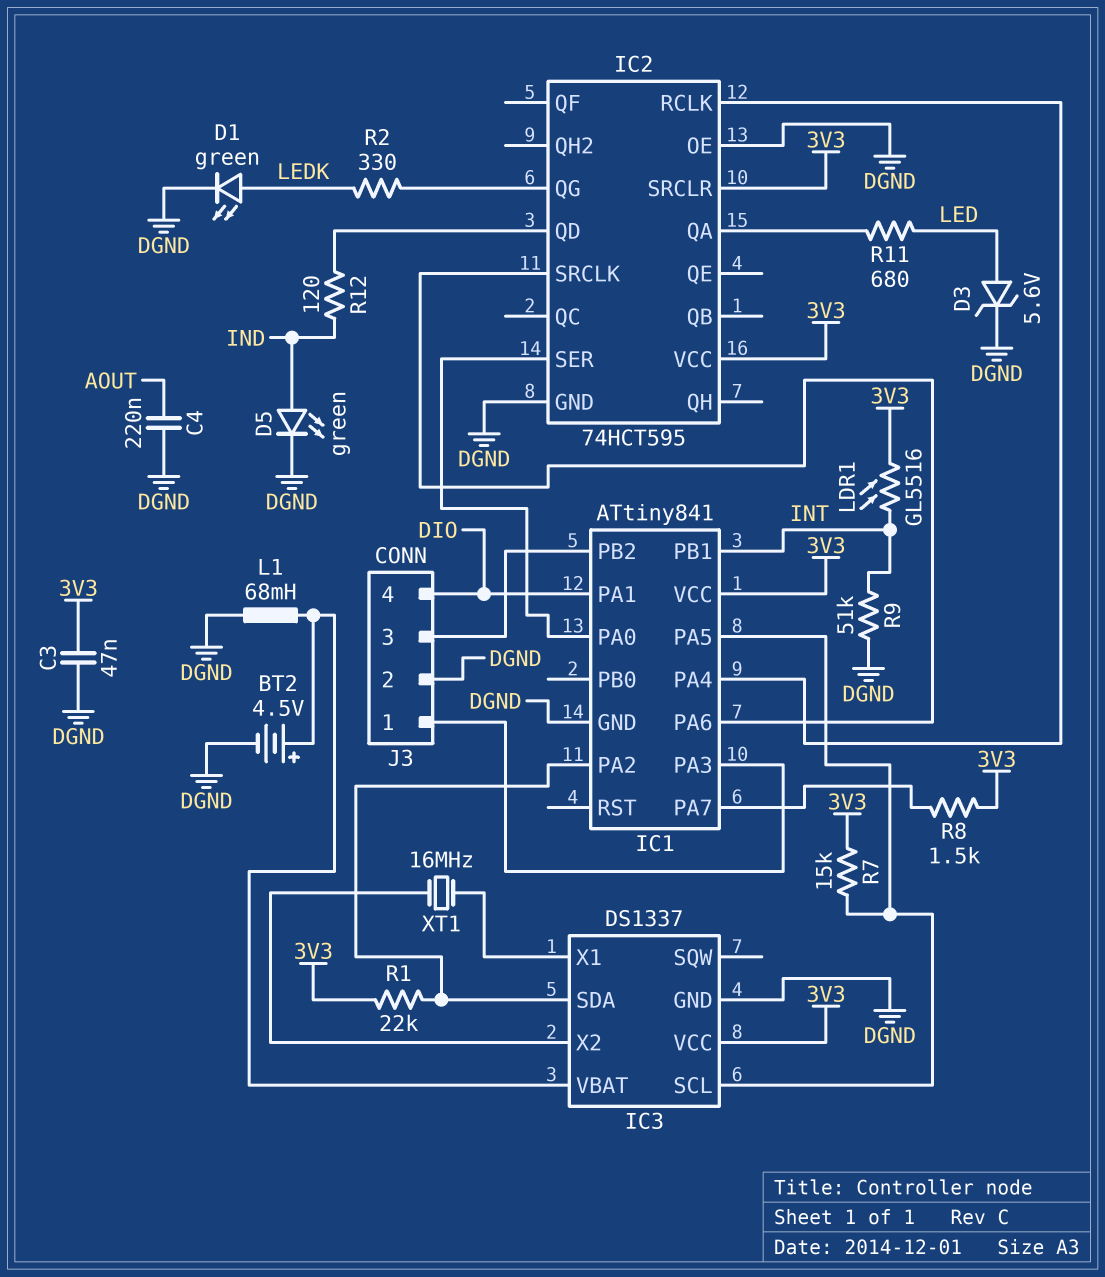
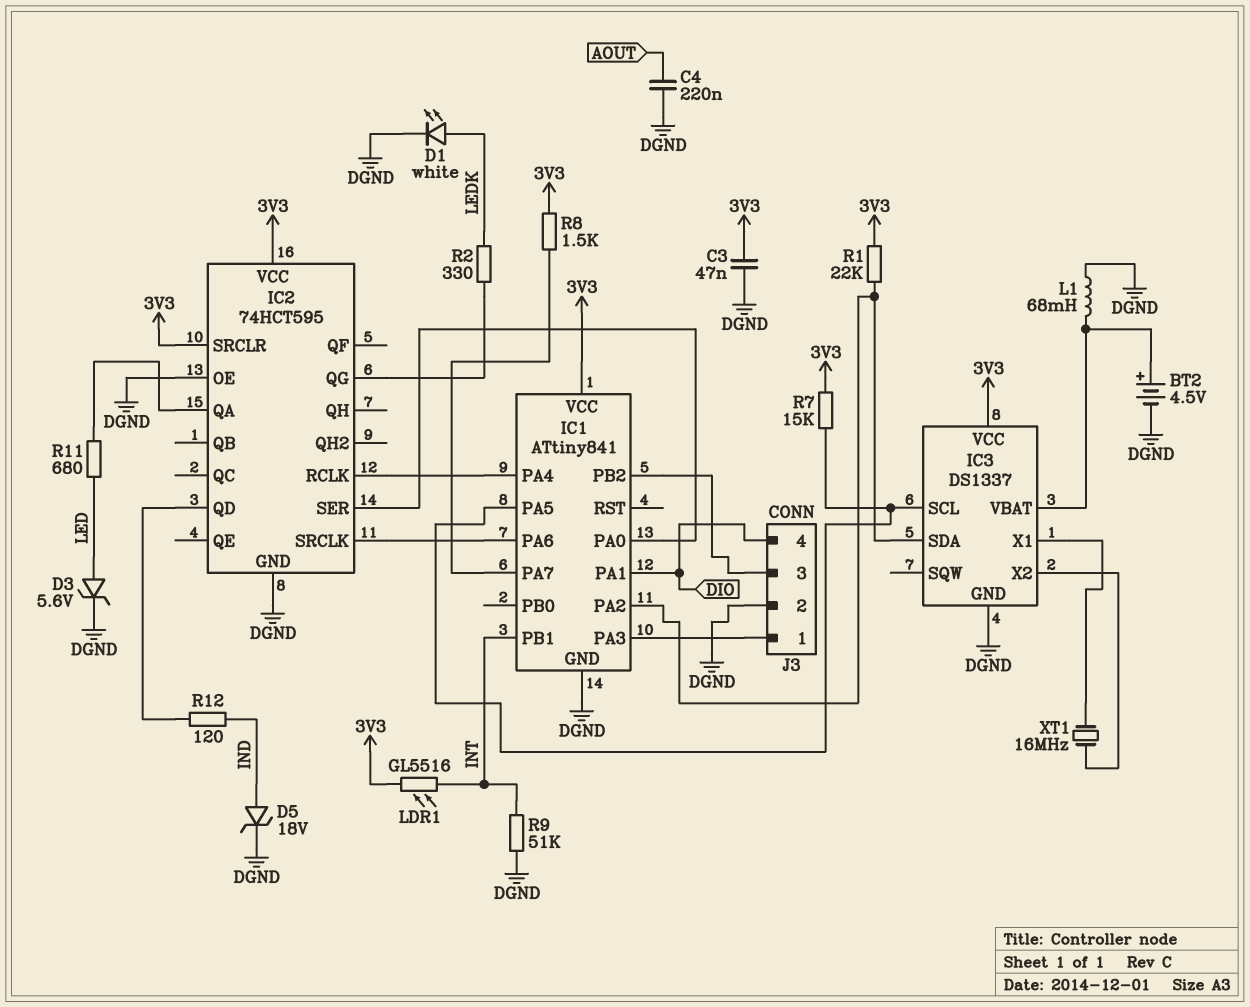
D1: LED green (A LEDK, K DGND) -> LED white (A LEDK, K DGND)
D5: LED green (A IND, K DGND) -> zener 18V (A IND, K DGND)

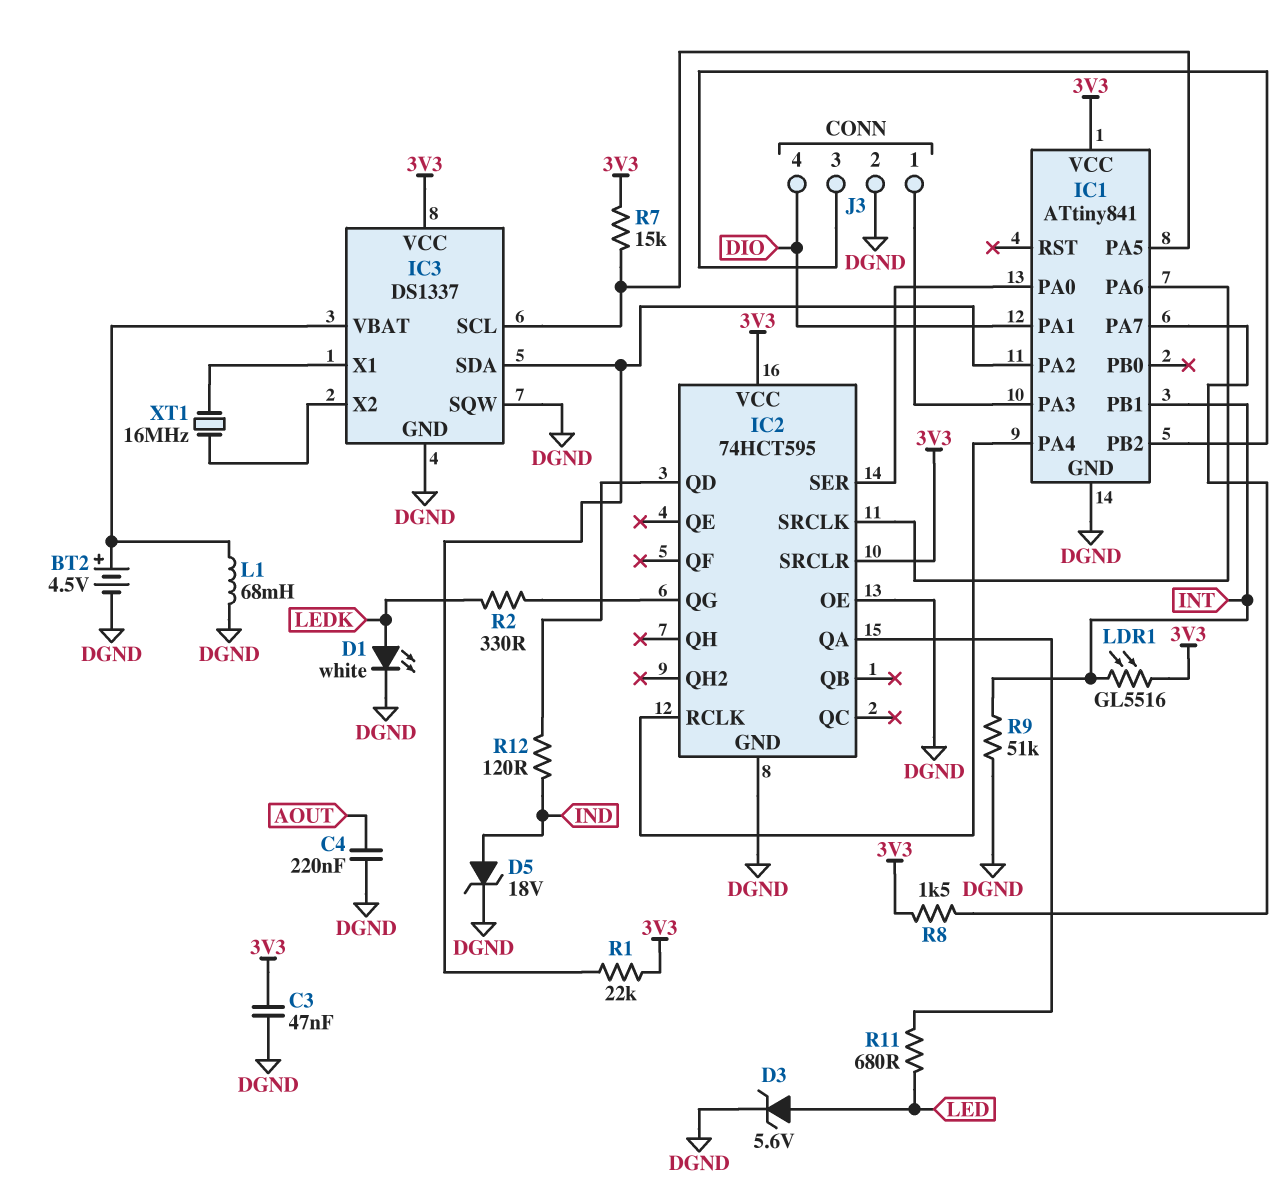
IC3 pin SQW: none -> DGND

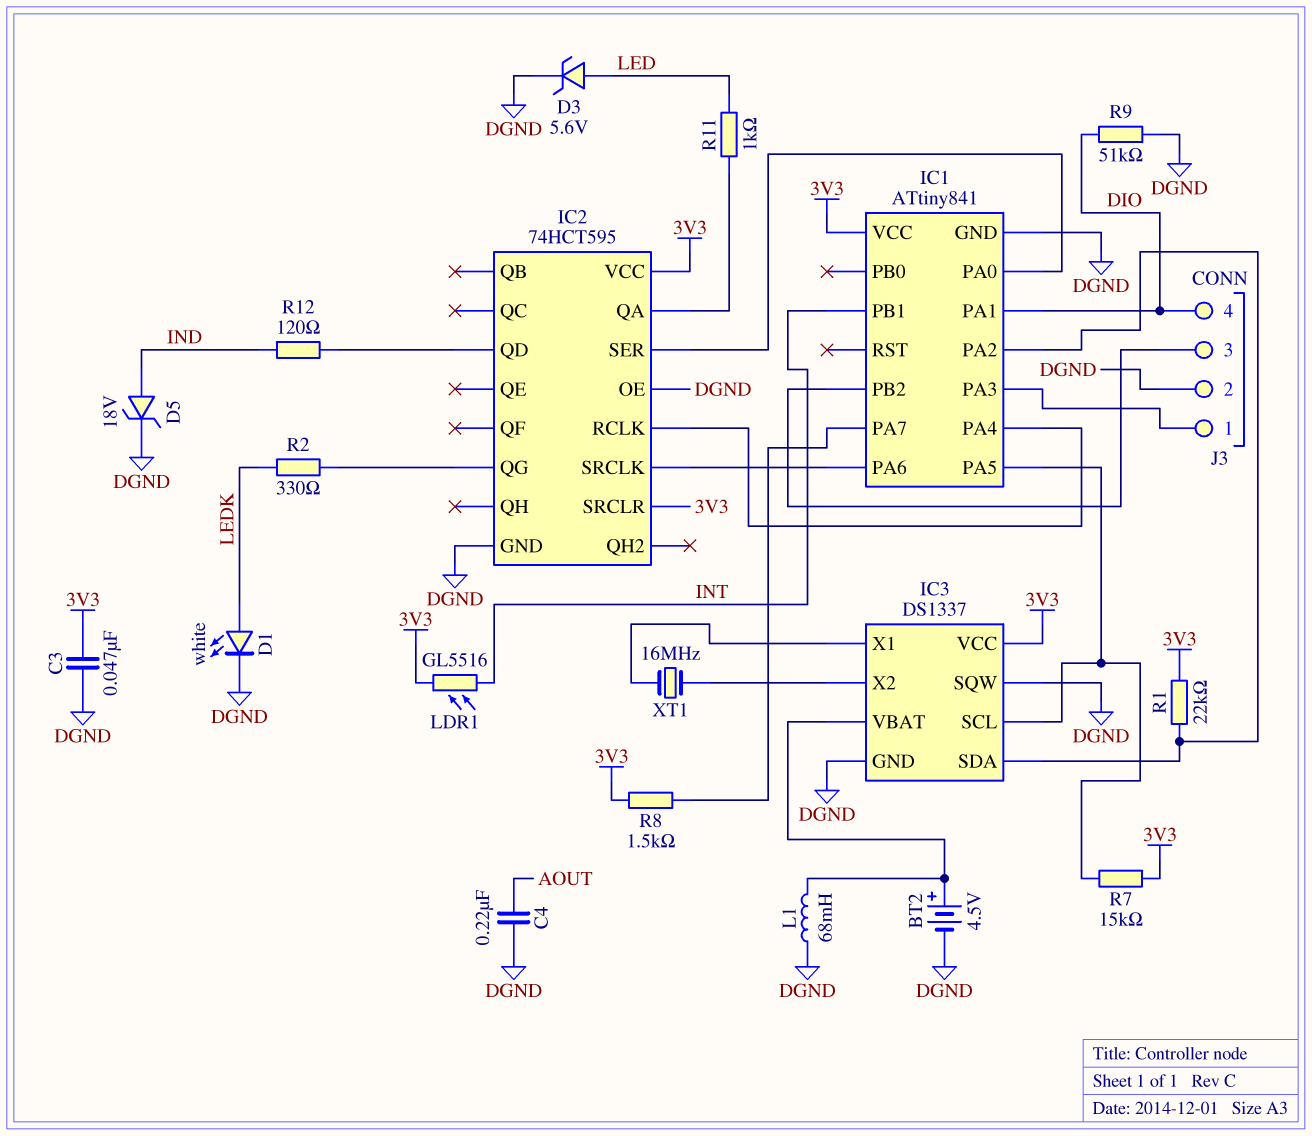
R9: 51k (DGND, INT) -> 51k (DGND, DIO)
R11: 680 (IC2/QA, LED) -> 1k (IC2/QA, LED)

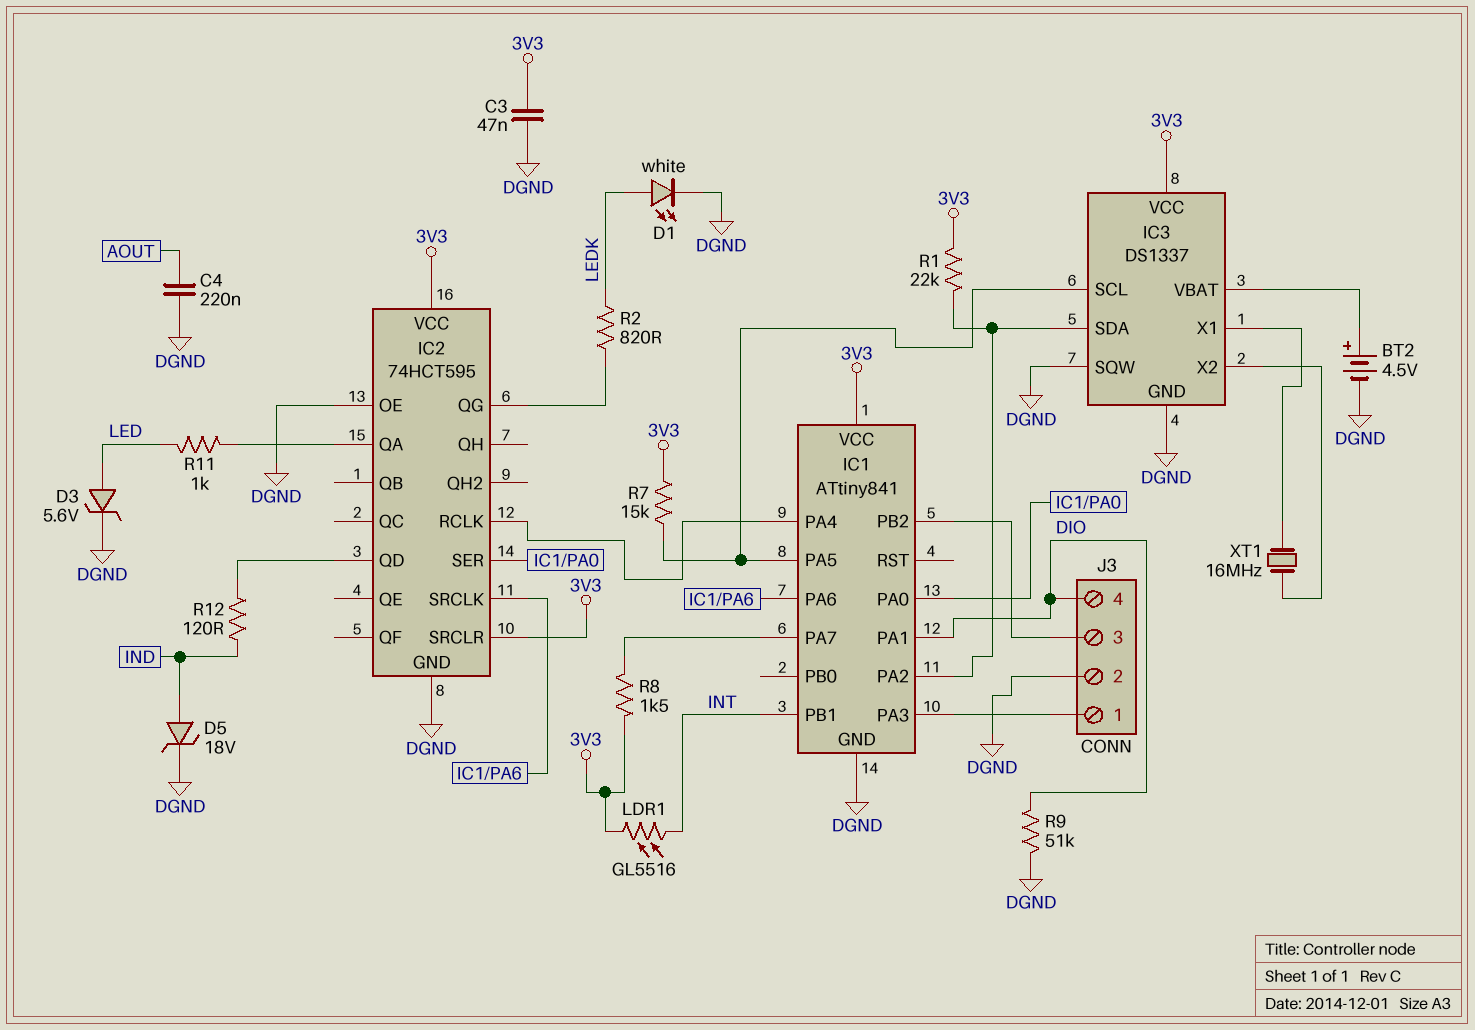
L1: 68mH (DGND, IC3/VBAT) -> none
R2: 330 (IC2/QG, LEDK) -> 820 (IC2/QG, LEDK)

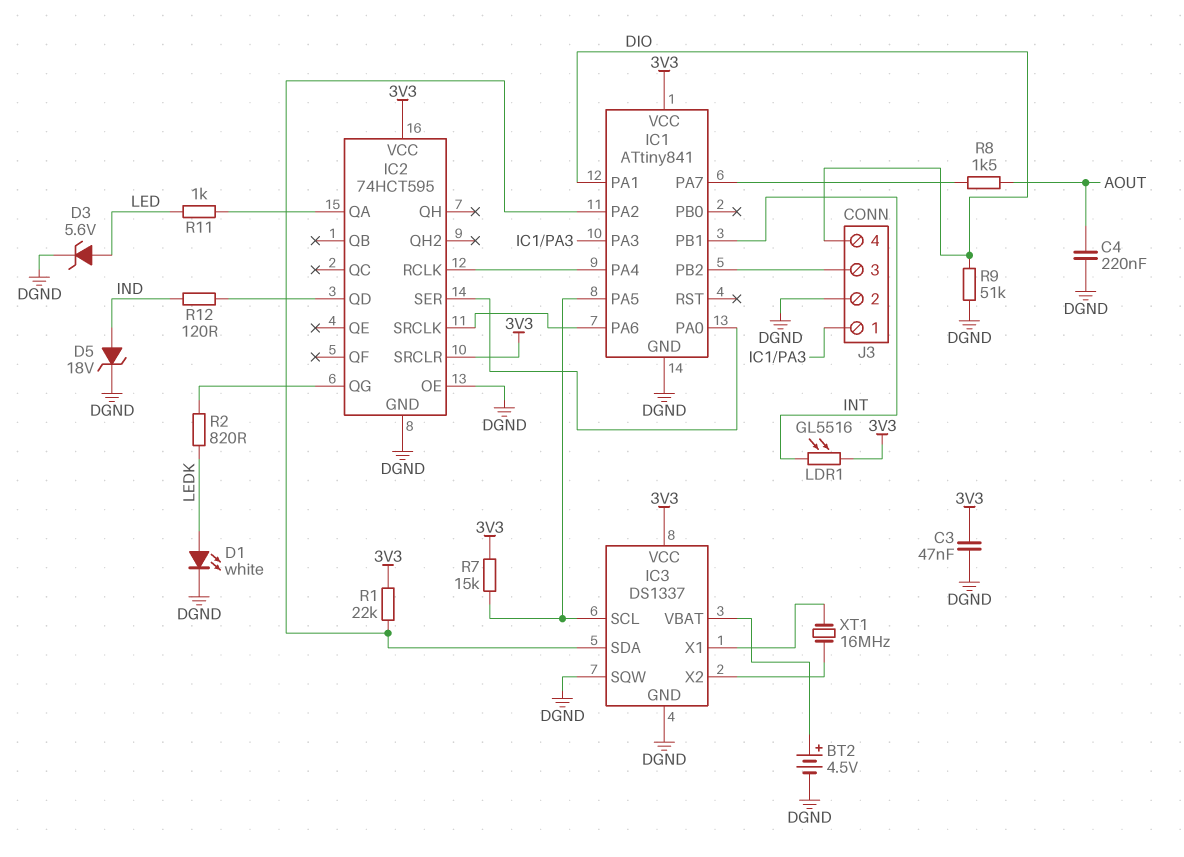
R8: 1.5k (3V3, IC1/PA7) -> 1.5k (AOUT, IC1/PA7)

